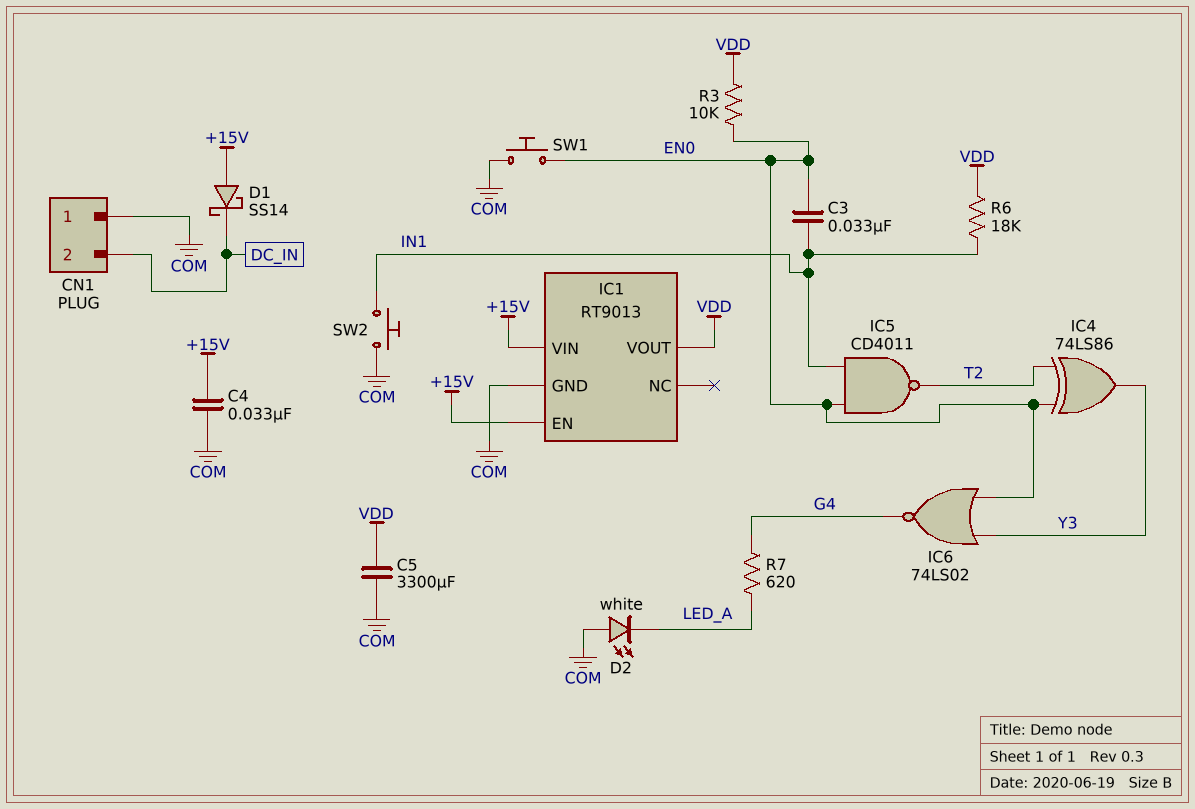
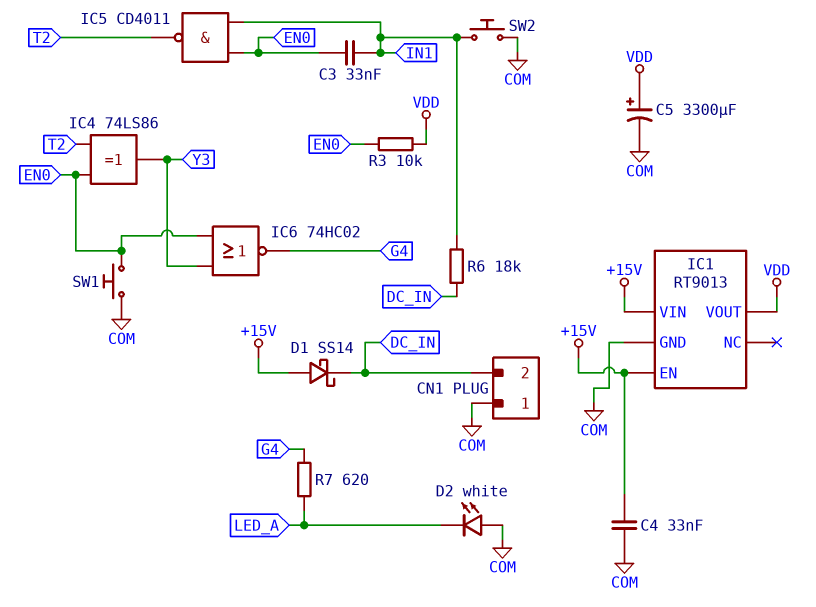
C5: 3300uF (COM, VDD) -> 3300uF (plus VDD, minus COM)
IC6: NOR 74LS02 (in EN0, in Y3, out G4) -> NOR 74HC02 (in EN0, in Y3, out G4)
R6: 18k (IN1, VDD) -> 18k (DC_IN, IN1)

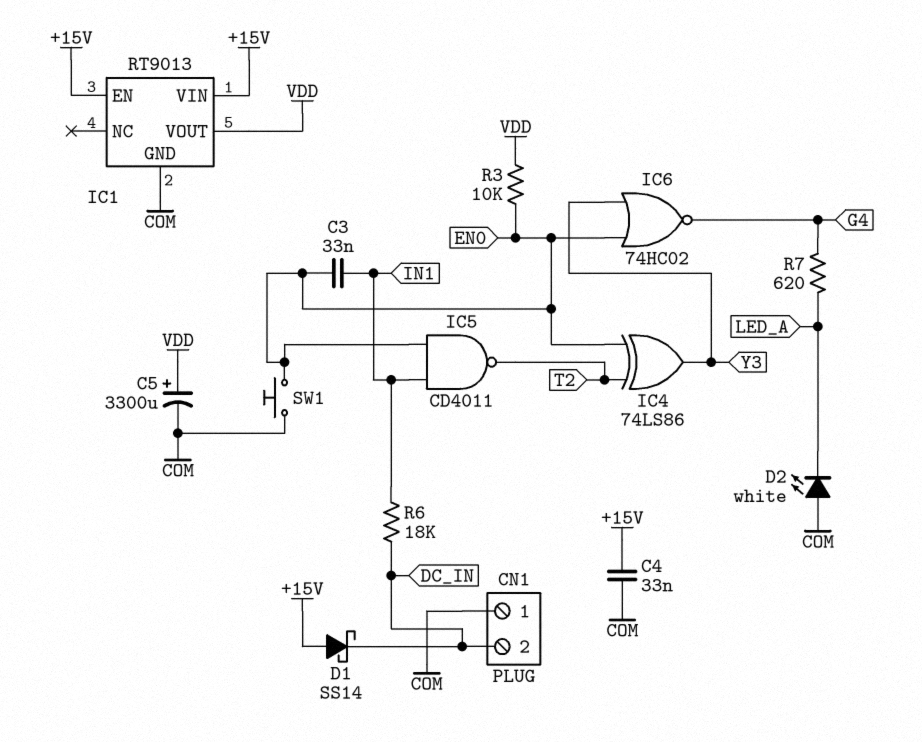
SW2: button (COM, IN1) -> none

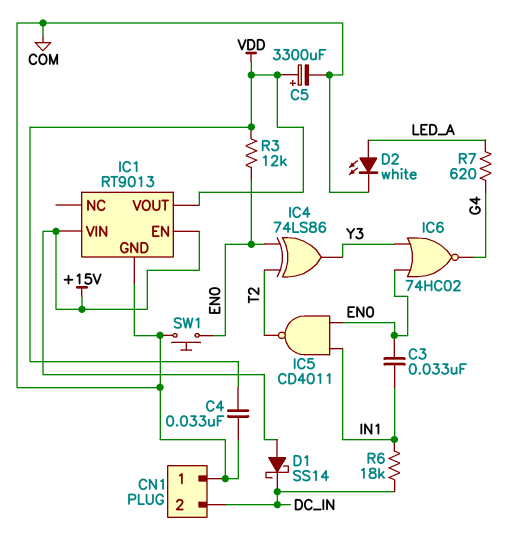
C4: 33nF (+15V, COM) -> 33nF (COM, VDD)
D2: LED white (A COM, K LED_A) -> LED white (A LED_A, K COM)
R3: 10k (EN0, VDD) -> 12k (EN0, VDD)

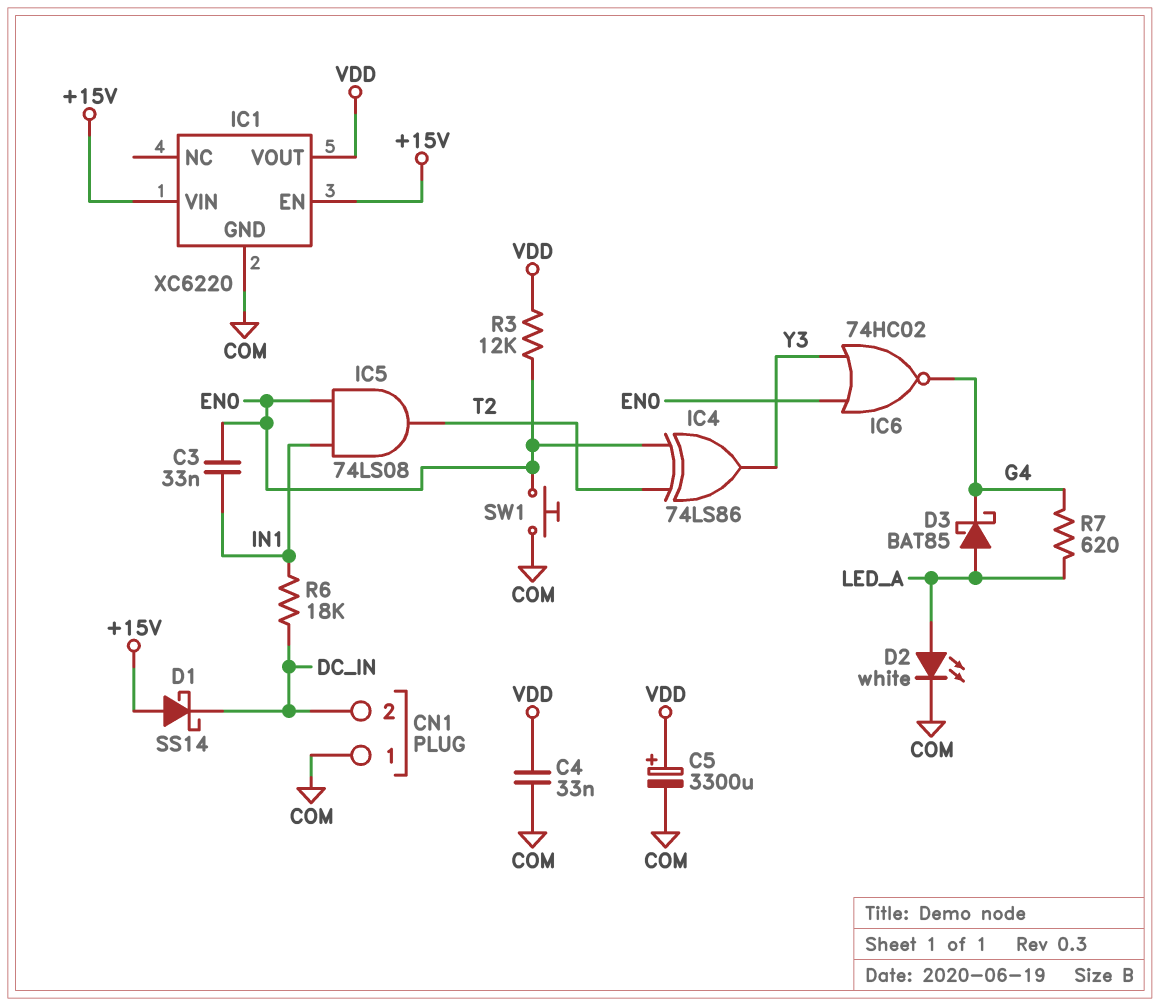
D3: none -> schottky BAT85 (A LED_A, K G4)
IC1: RT9013 -> XC6220
IC5: NAND CD4011 (in EN0, in IN1, out T2) -> AND 74LS08 (in EN0, in IN1, out T2)

